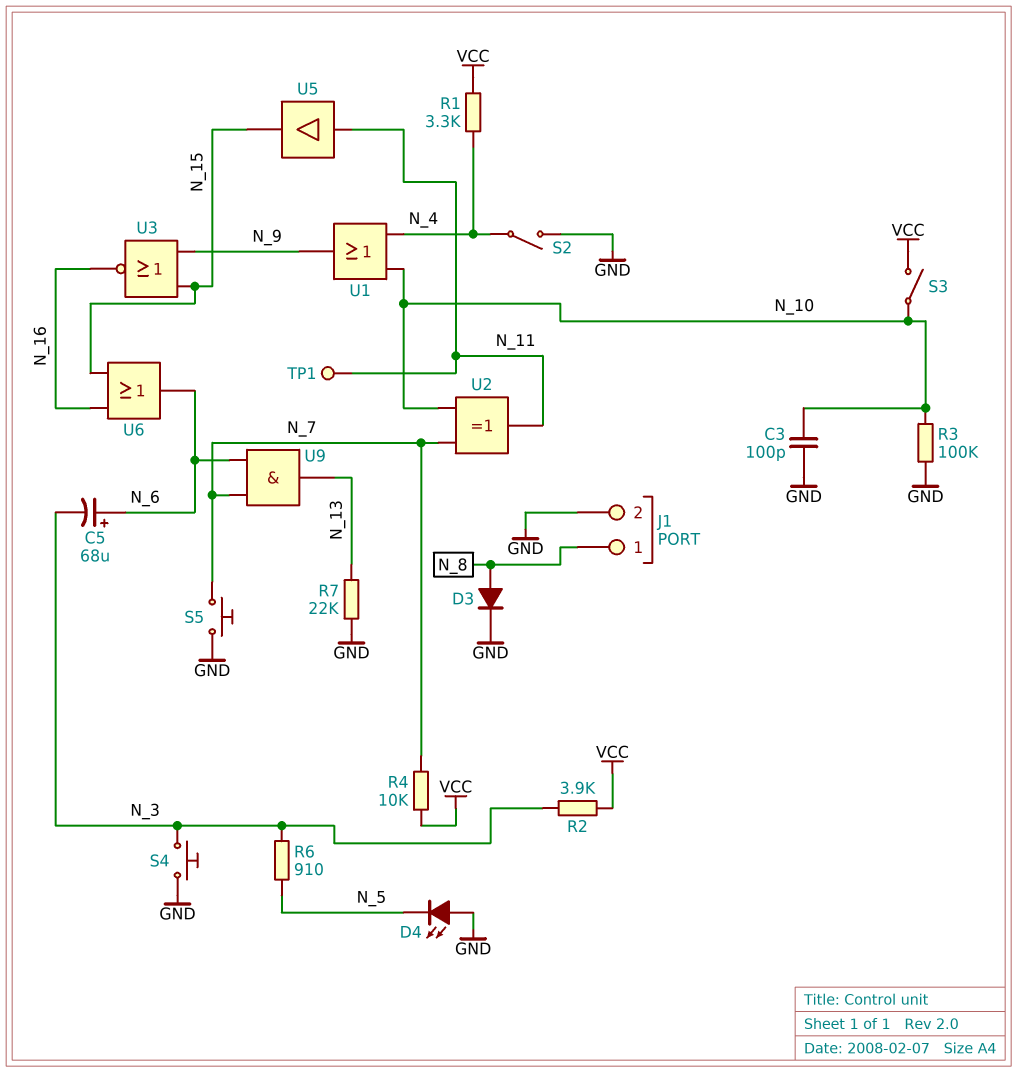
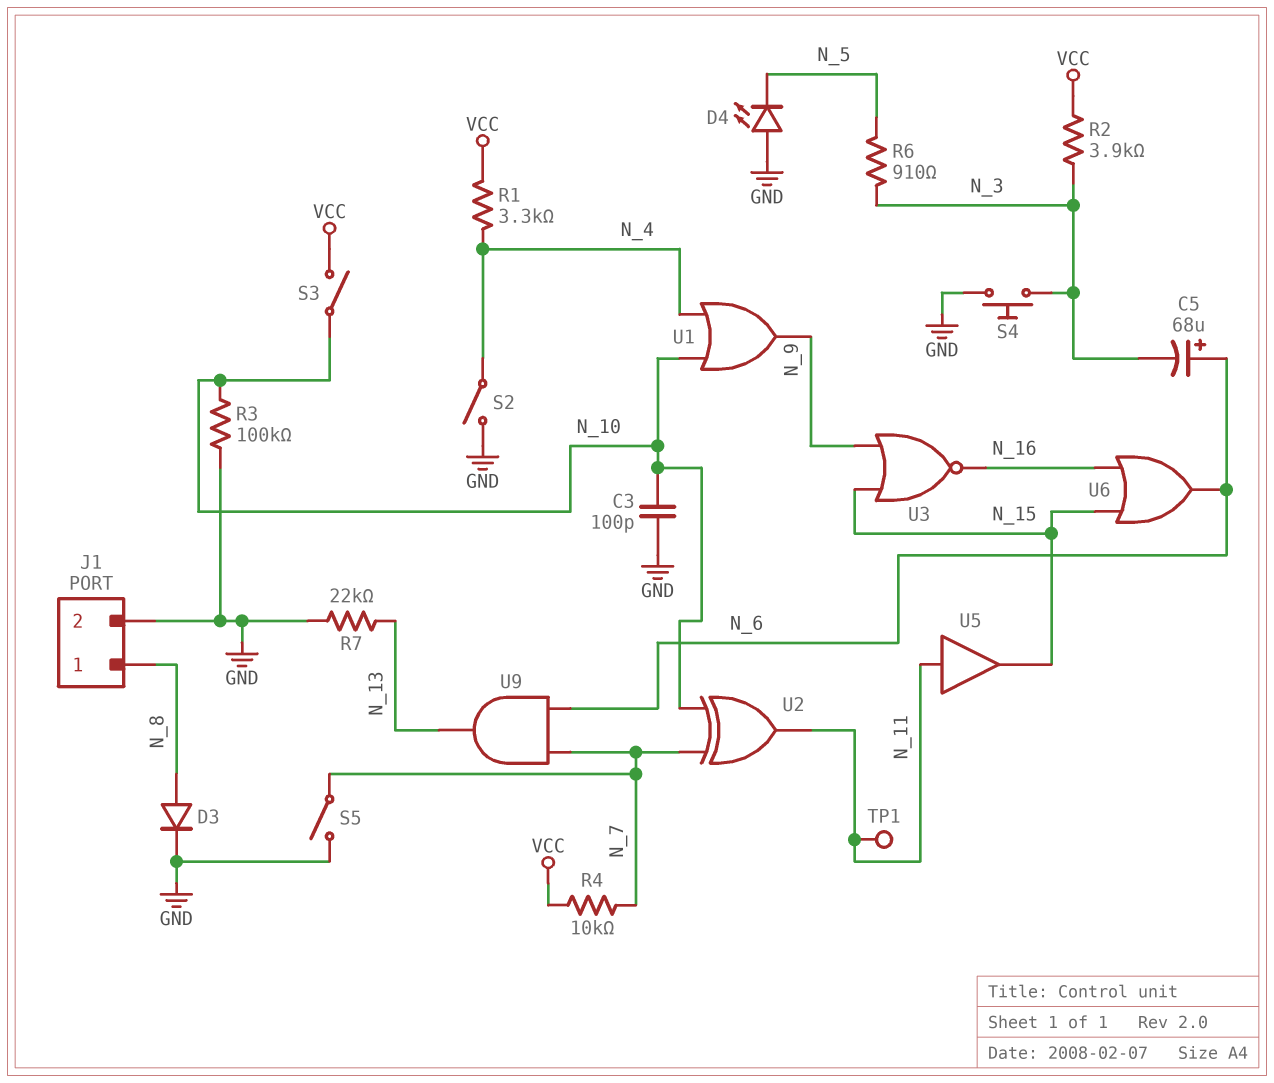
S5: button (GND, N_7) -> switch (GND, N_7)

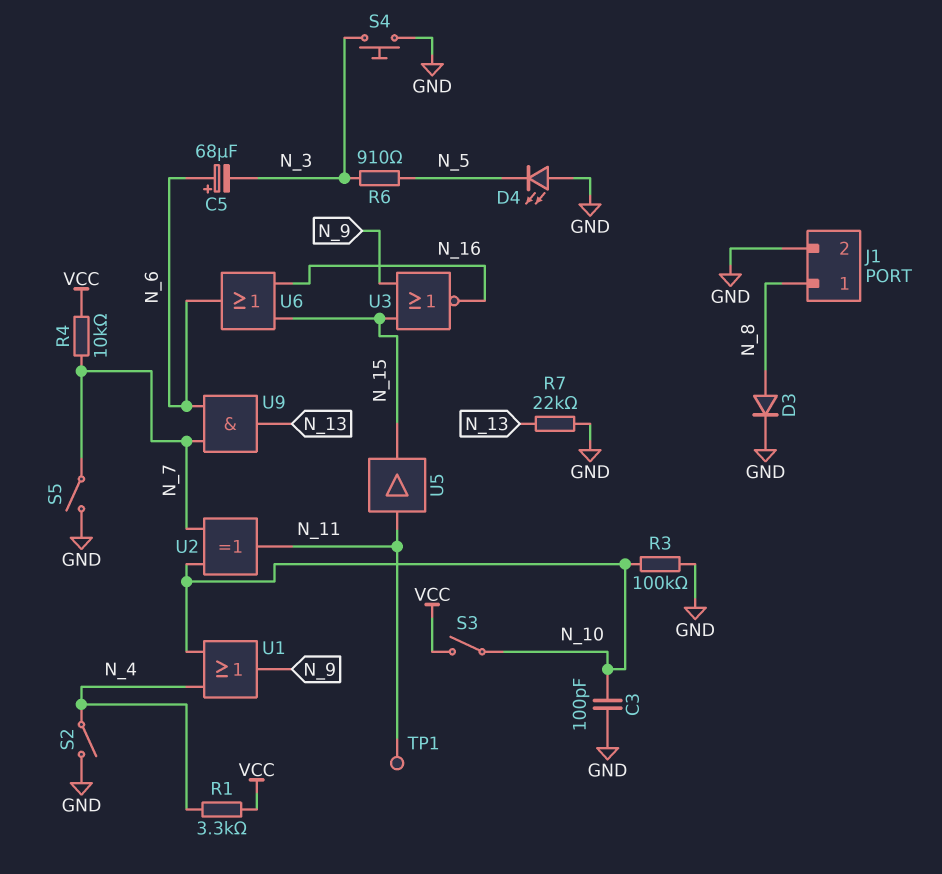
R2: 3.9k (N_3, VCC) -> none

